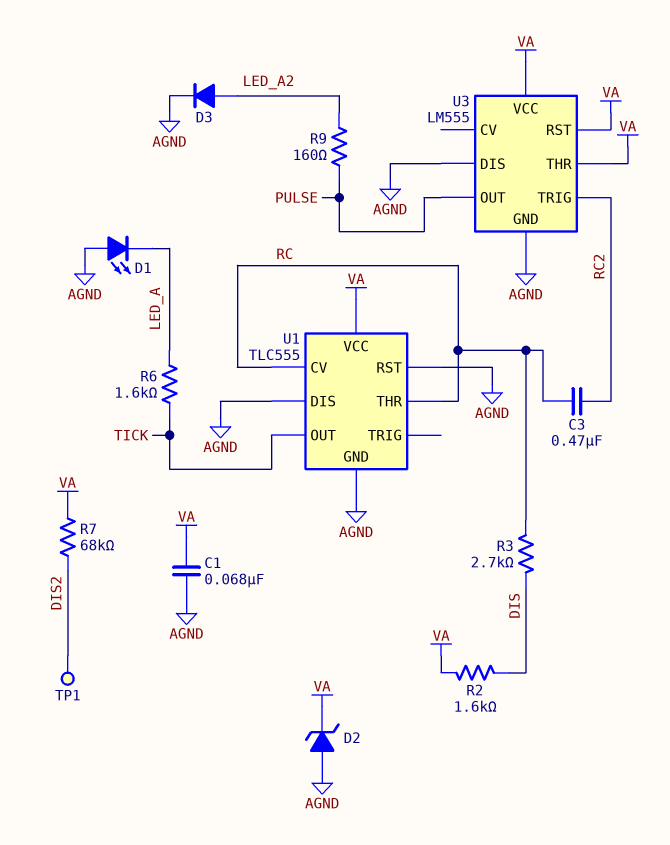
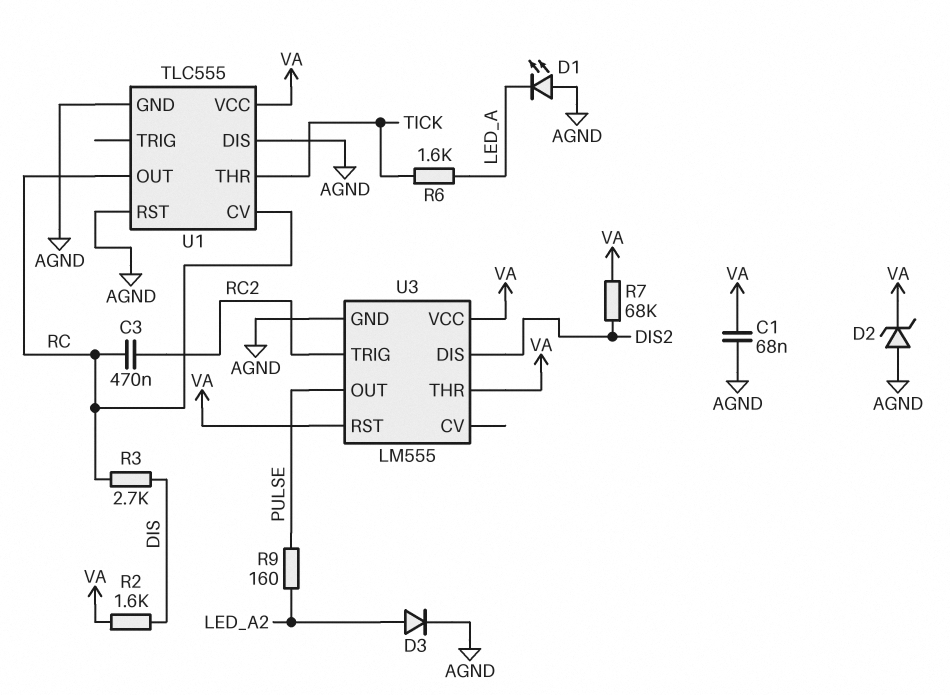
TP1: test point (DIS2) -> none
U1 pin OUT: TICK -> RC
U1 pin THR: RC -> TICK
U3 pin DIS: AGND -> DIS2

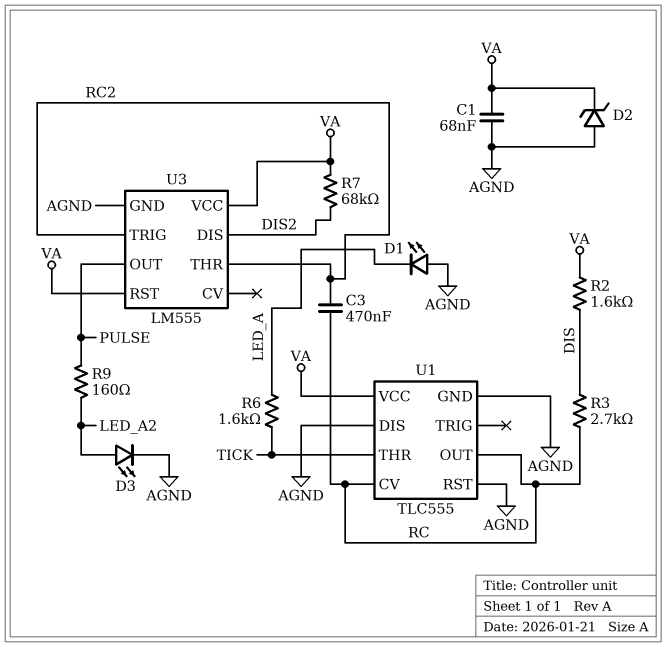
D3: diode (A LED_A2, K AGND) -> LED (A LED_A2, K AGND)
U3 pin THR: VA -> RC2

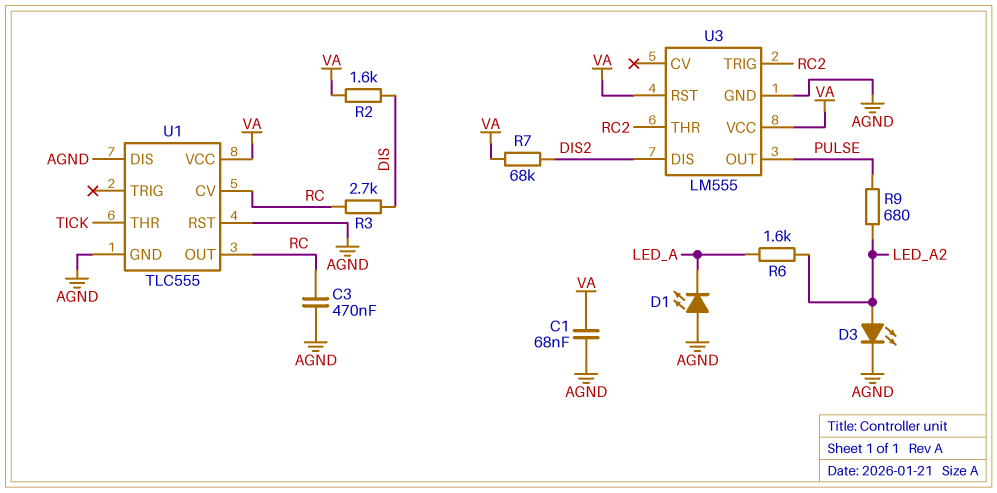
C3: 470nF (RC, RC2) -> 470nF (AGND, RC)
D2: zener (A AGND, K VA) -> none
R6: 1.6k (LED_A, TICK) -> 1.6k (LED_A, LED_A2)
R9: 160 (LED_A2, PULSE) -> 680 (LED_A2, PULSE)

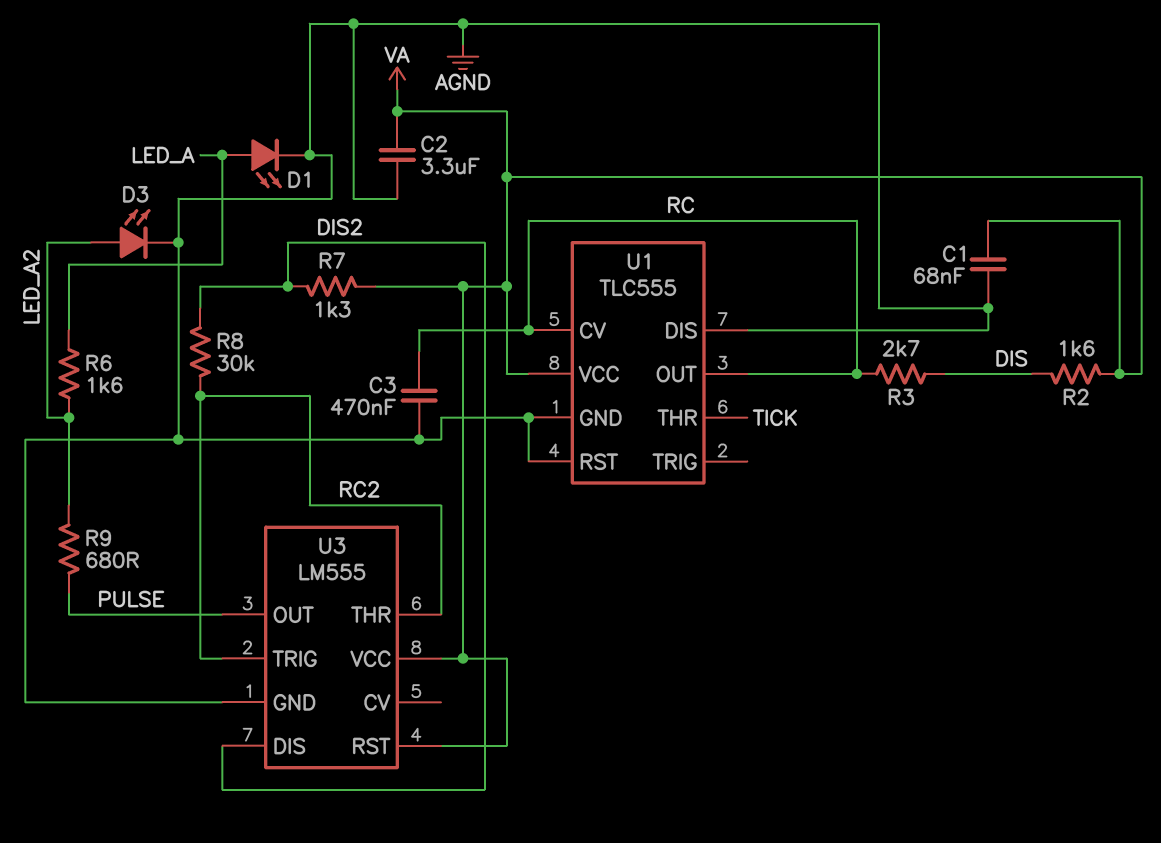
C2: none -> 3.3uF (AGND, VA)
D1: LED (A AGND, K LED_A) -> LED (A LED_A, K AGND)
R7: 68k (DIS2, VA) -> 1.3k (DIS2, VA)
R8: none -> 30k (DIS2, RC2)

